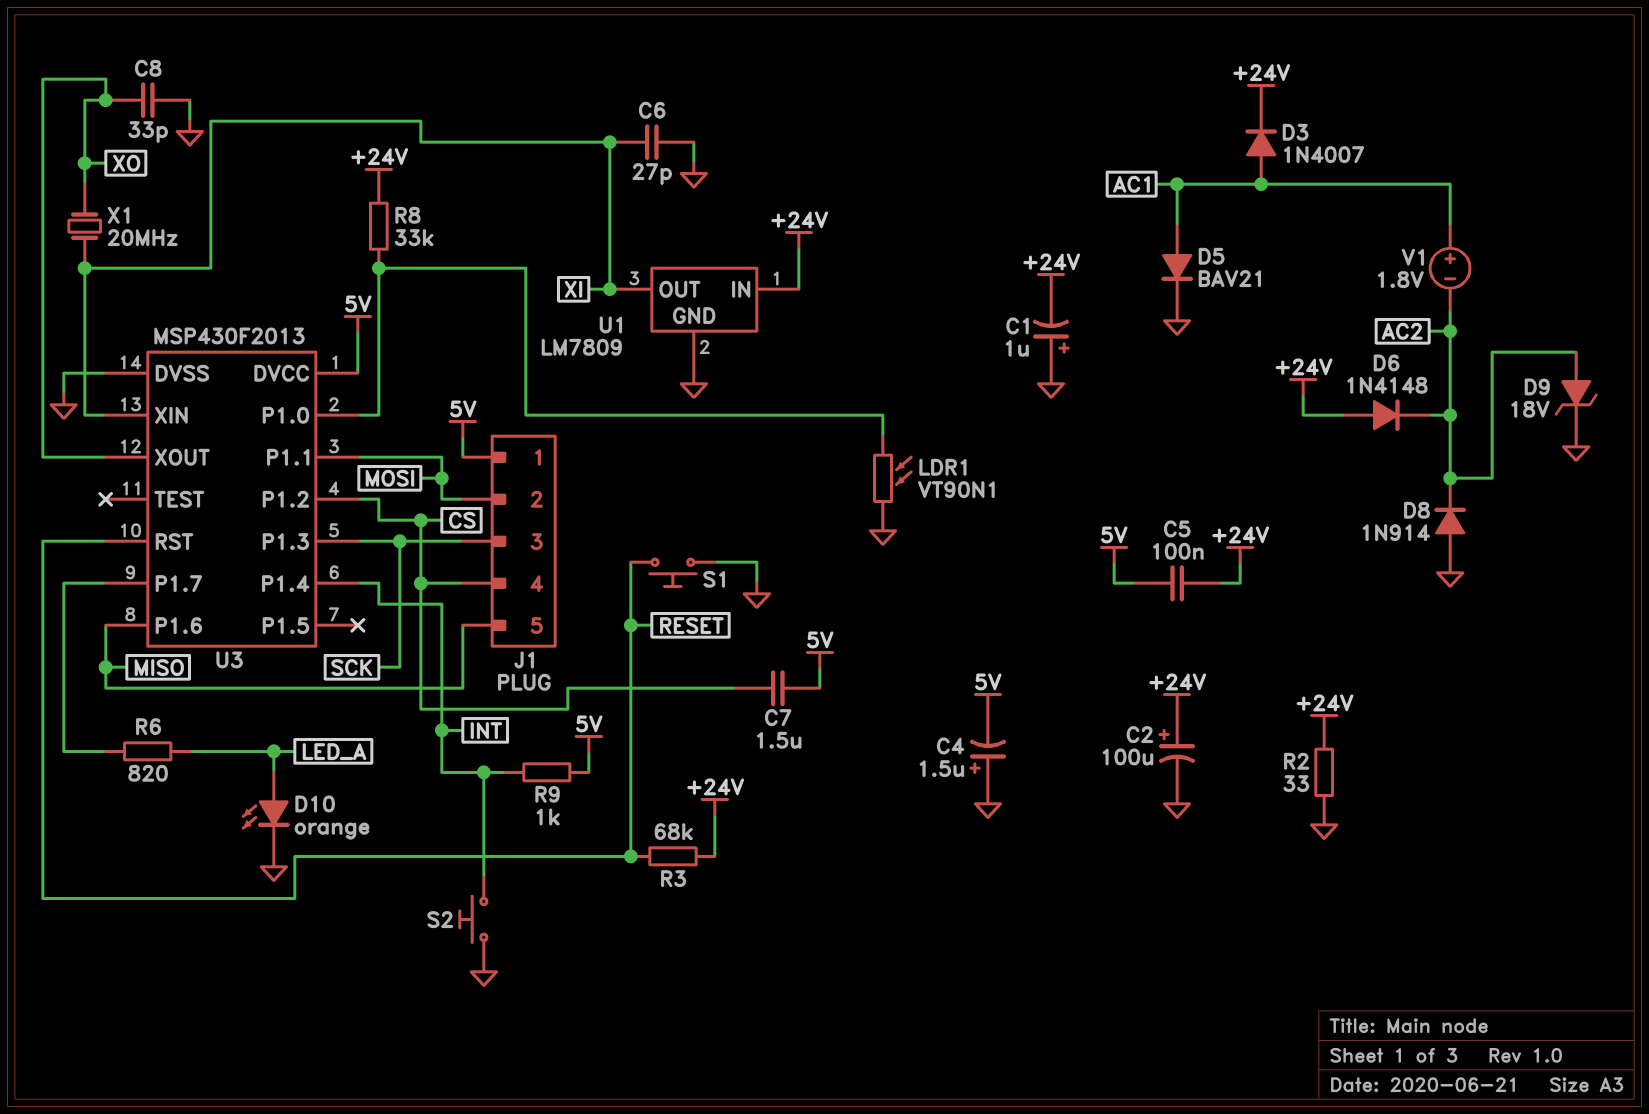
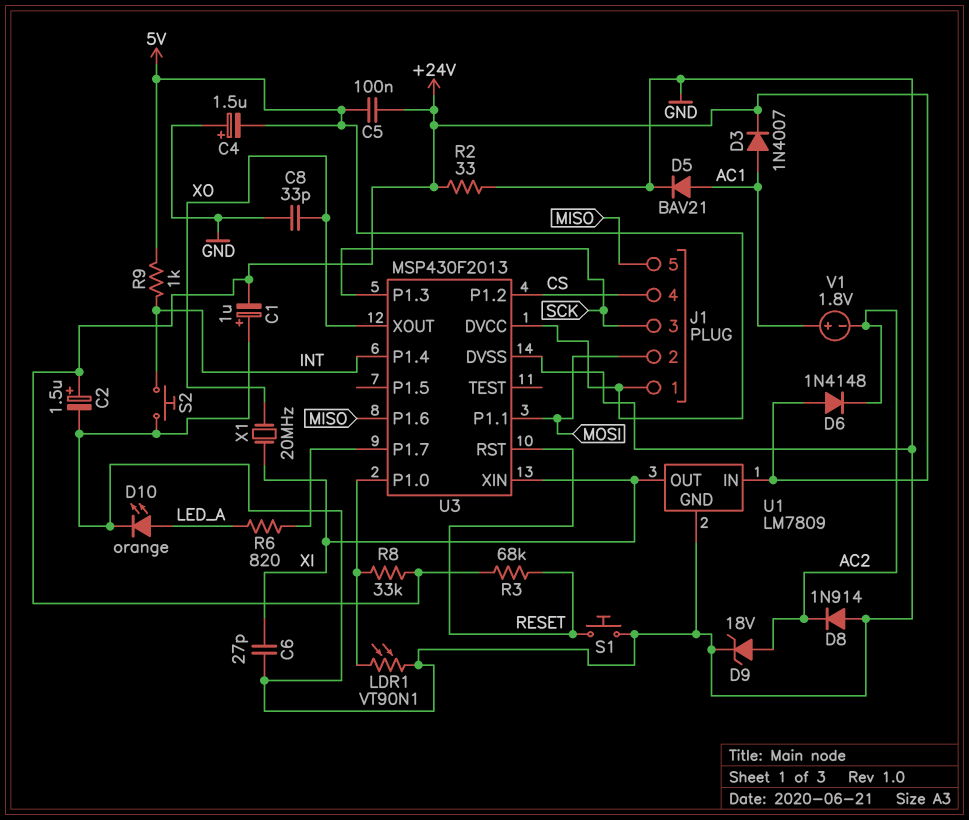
C2: 100uF (plus +24V, minus GND) -> 1.5uF (plus +24V, minus GND)
C7: 1.5uF (5V, CS) -> none

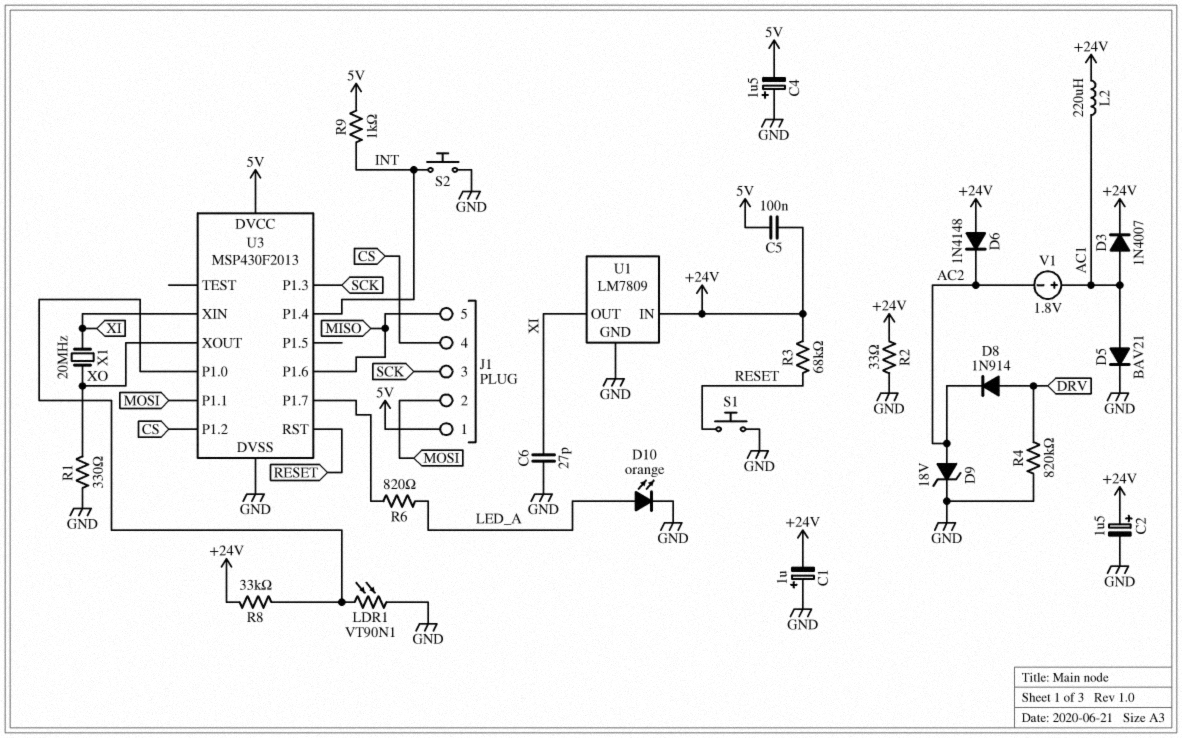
C8: 33pF (GND, XO) -> none
D8: diode 1N914 (A GND, K AC2) -> diode 1N914 (A DRV, K AC2)
L2: none -> 220uH (+24V, AC1)
R1: none -> 330 (GND, XO)
R4: none -> 820k (DRV, GND)

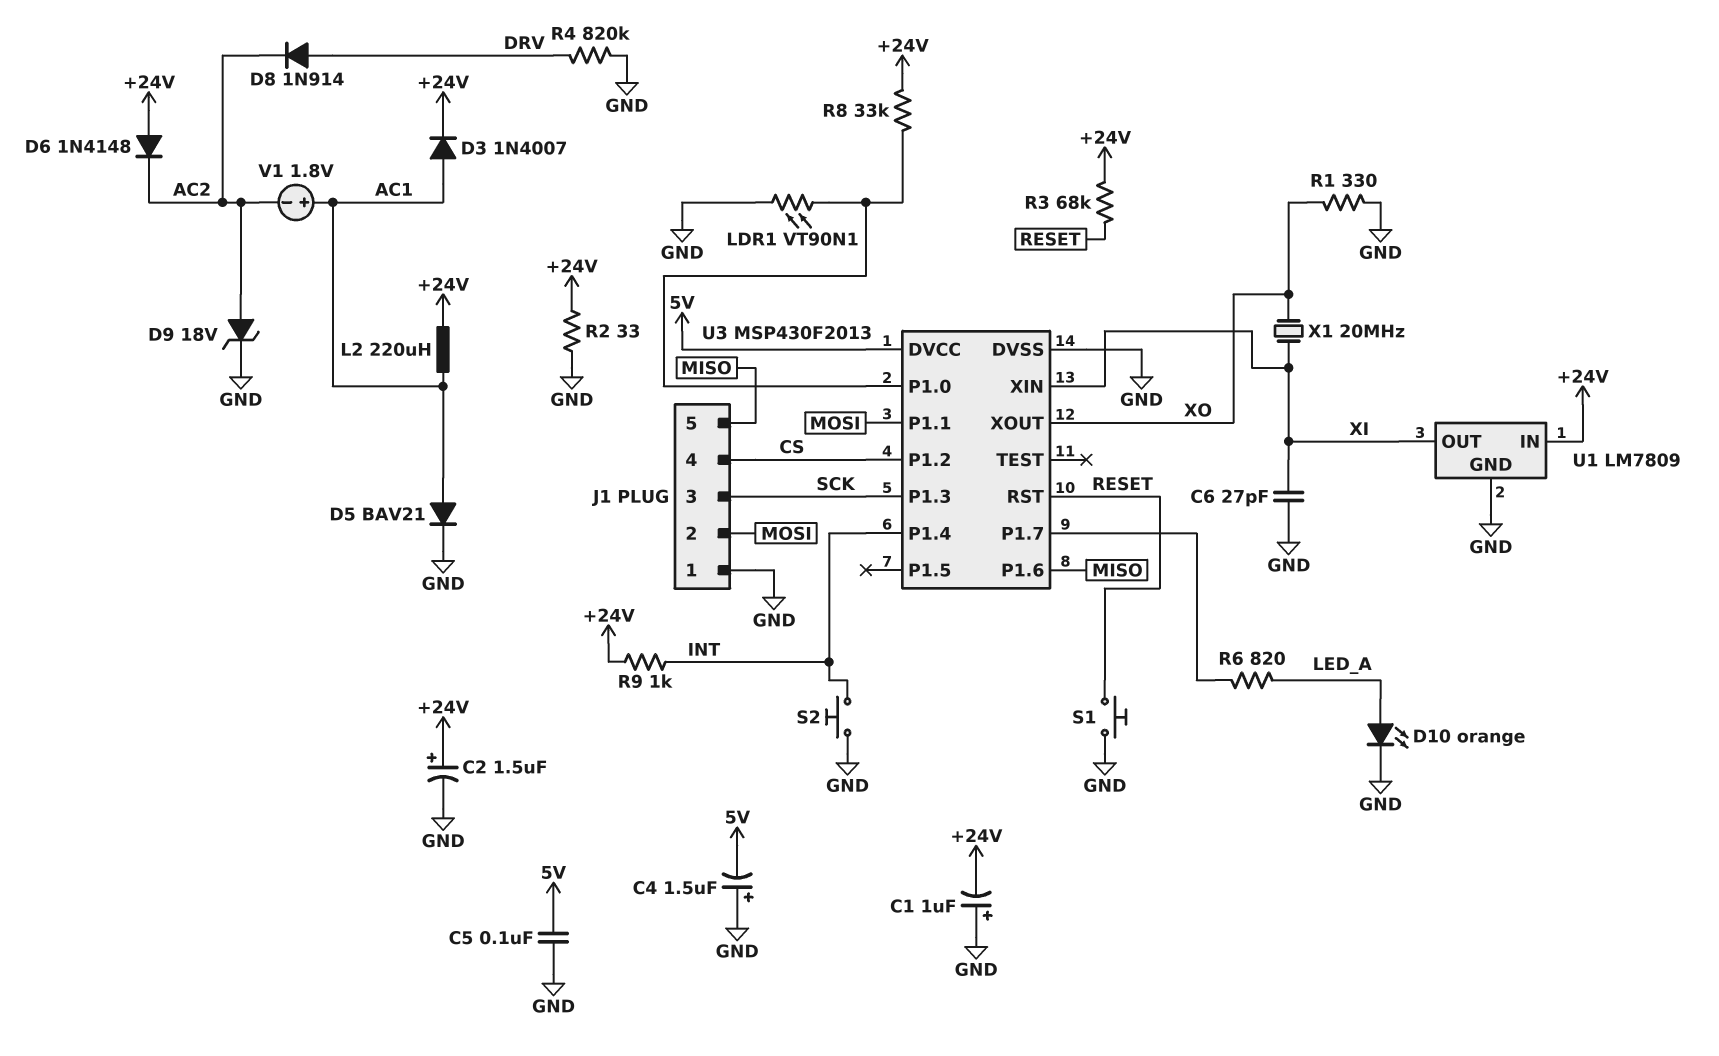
C5: 100nF (+24V, 5V) -> 100nF (5V, GND)
J1 pin 1: 5V -> GND
R9: 1k (5V, INT) -> 1k (+24V, INT)

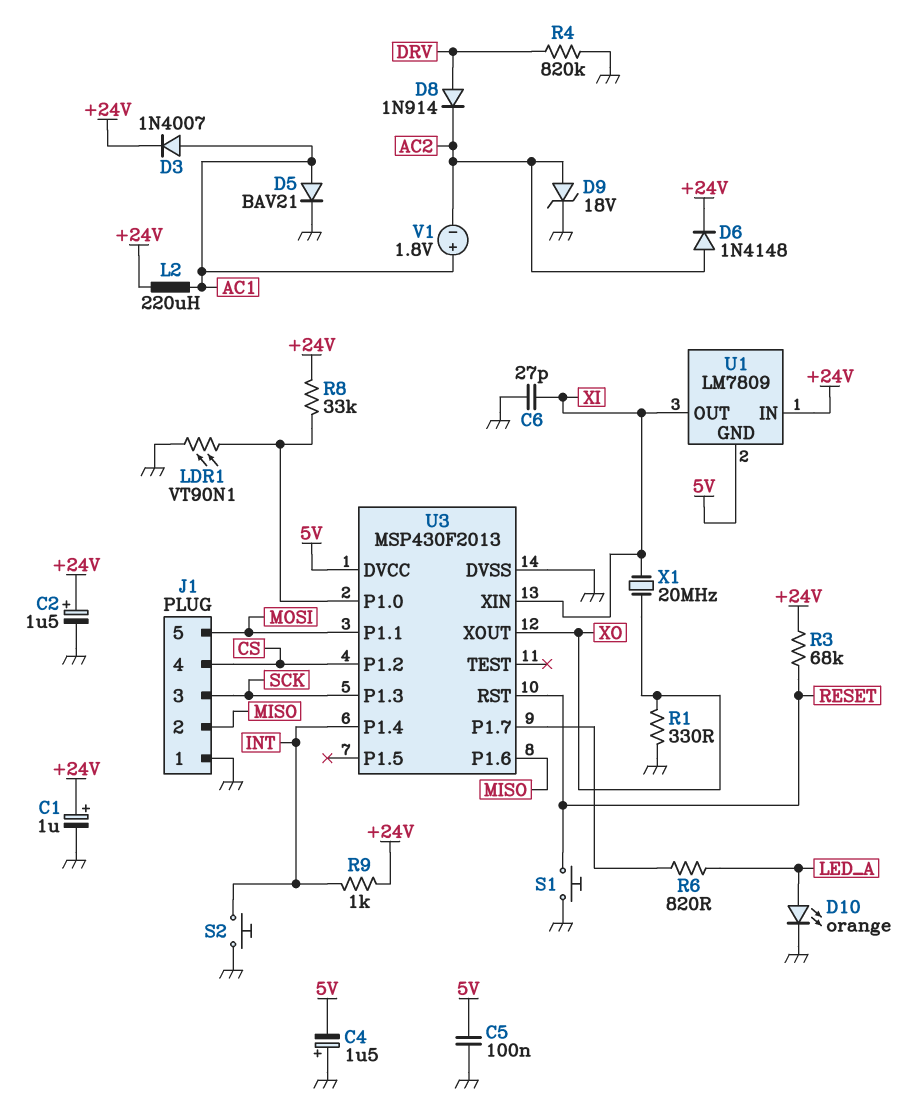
C1: 1uF (plus GND, minus +24V) -> 1uF (plus +24V, minus GND)
D6: diode 1N4148 (A +24V, K AC2) -> diode 1N4148 (A AC2, K +24V)
J1 pin 2: MOSI -> MISO
J1 pin 5: MISO -> MOSI
R2: 33 (+24V, GND) -> none
U1 pin GND: GND -> 5V

